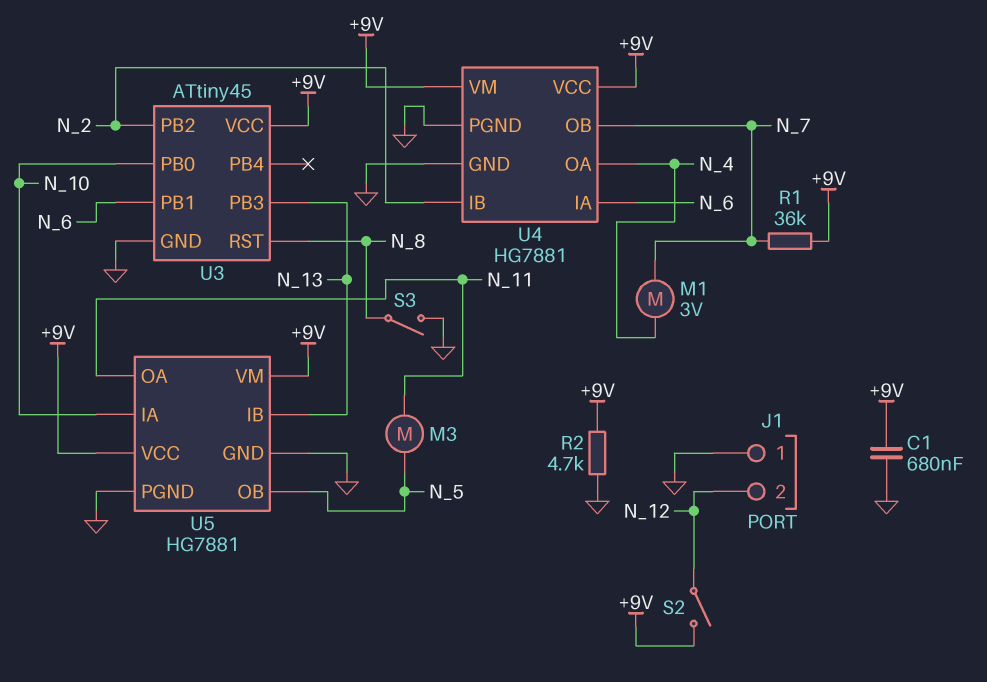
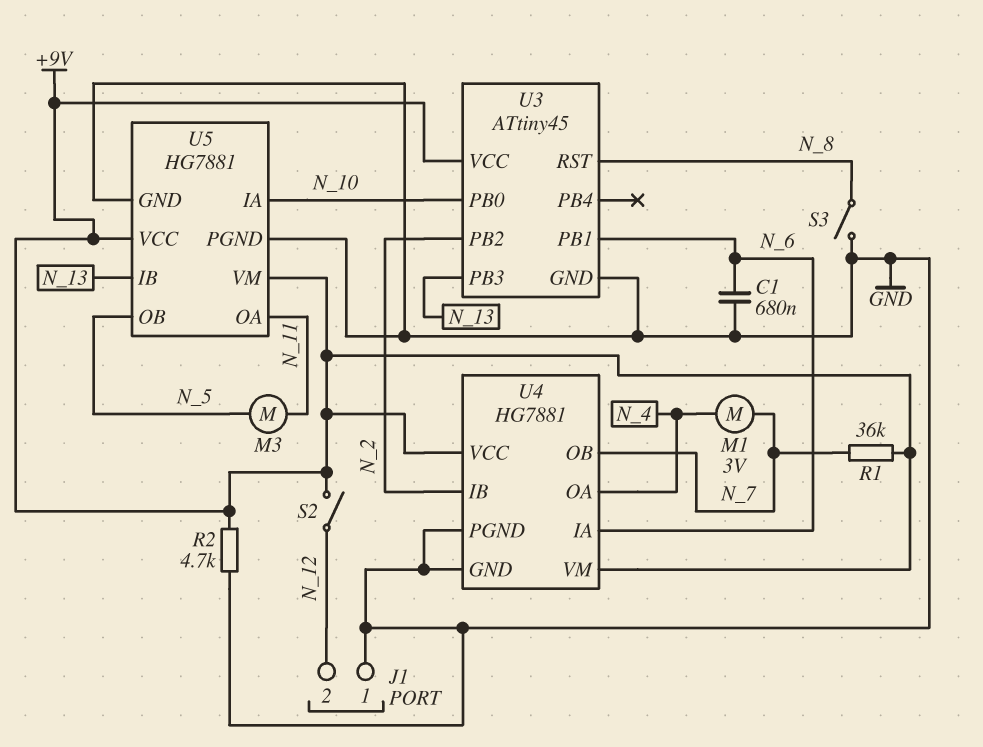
C1: 680nF (+9V, GND) -> 680nF (GND, N_6)

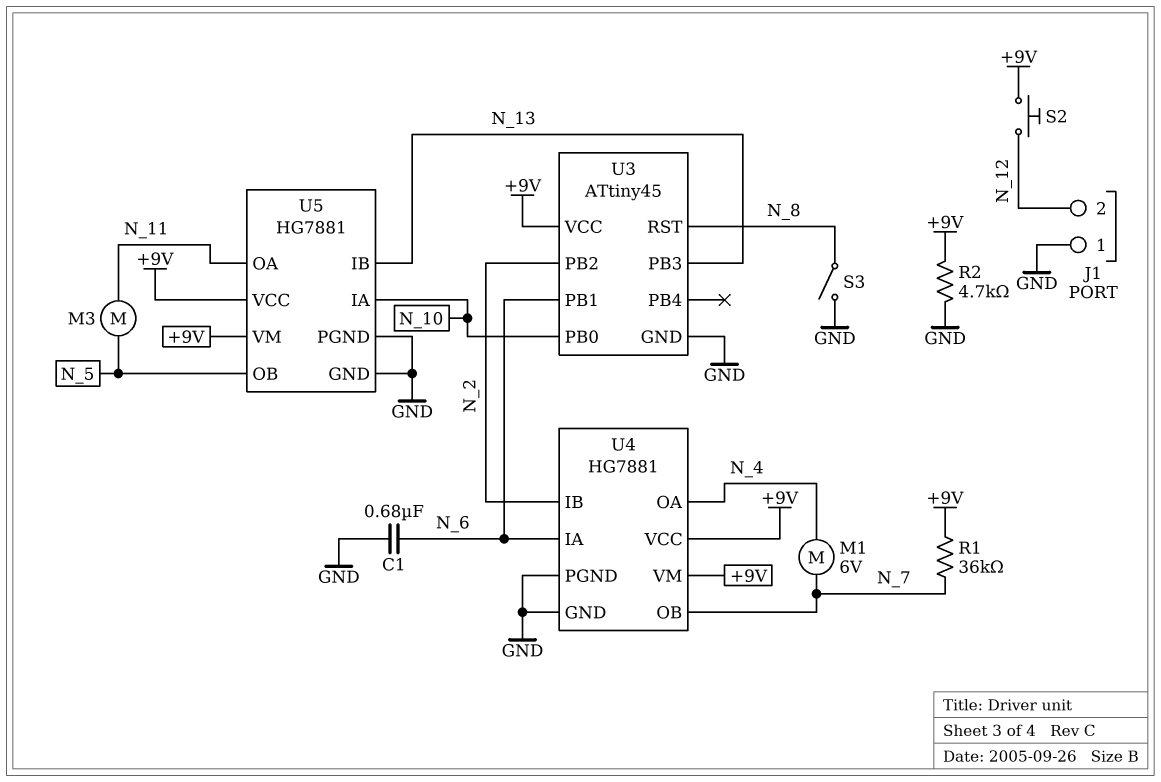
M1: motor 3V (N_4, N_7) -> motor 6V (N_4, N_7)
S2: switch (+9V, N_12) -> button (+9V, N_12)

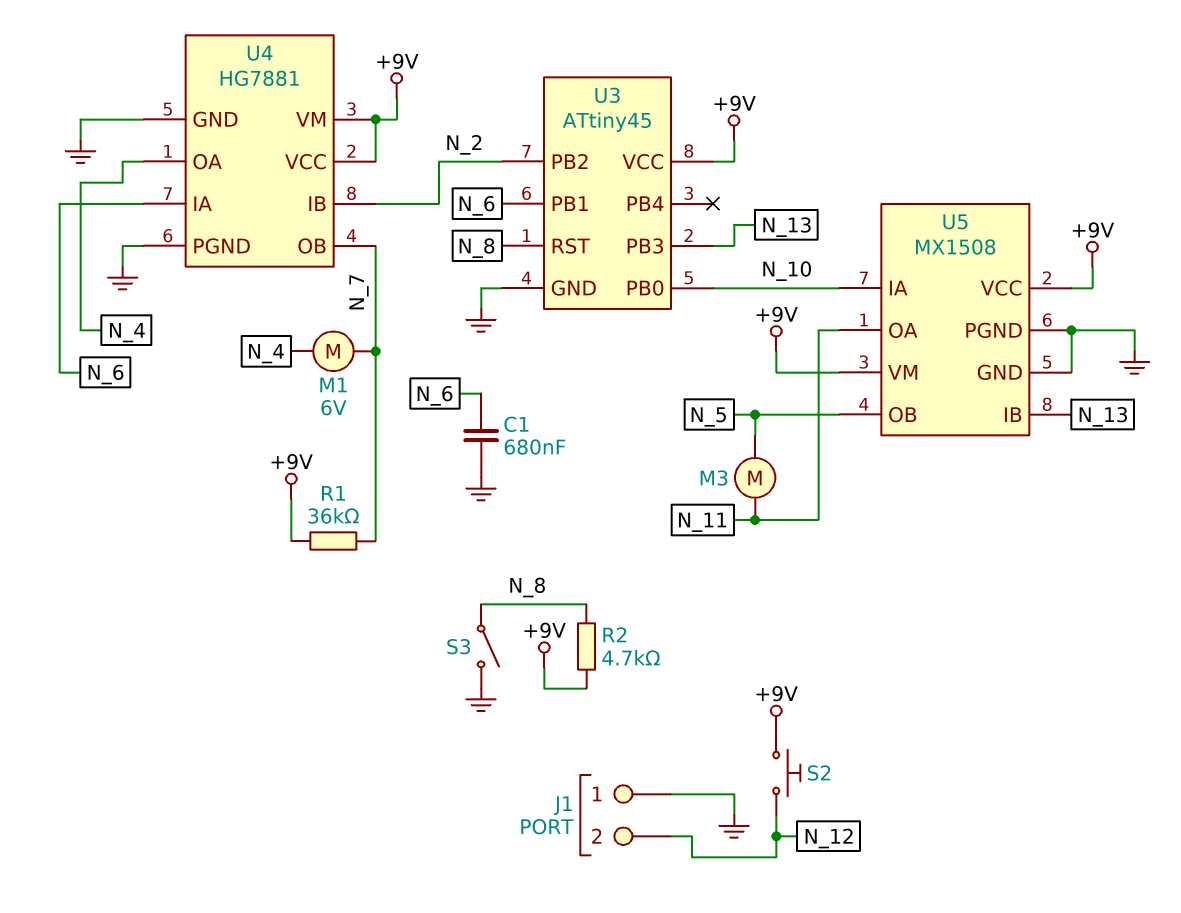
R2: 4.7k (+9V, GND) -> 4.7k (+9V, N_8)
U5: HG7881 -> MX1508

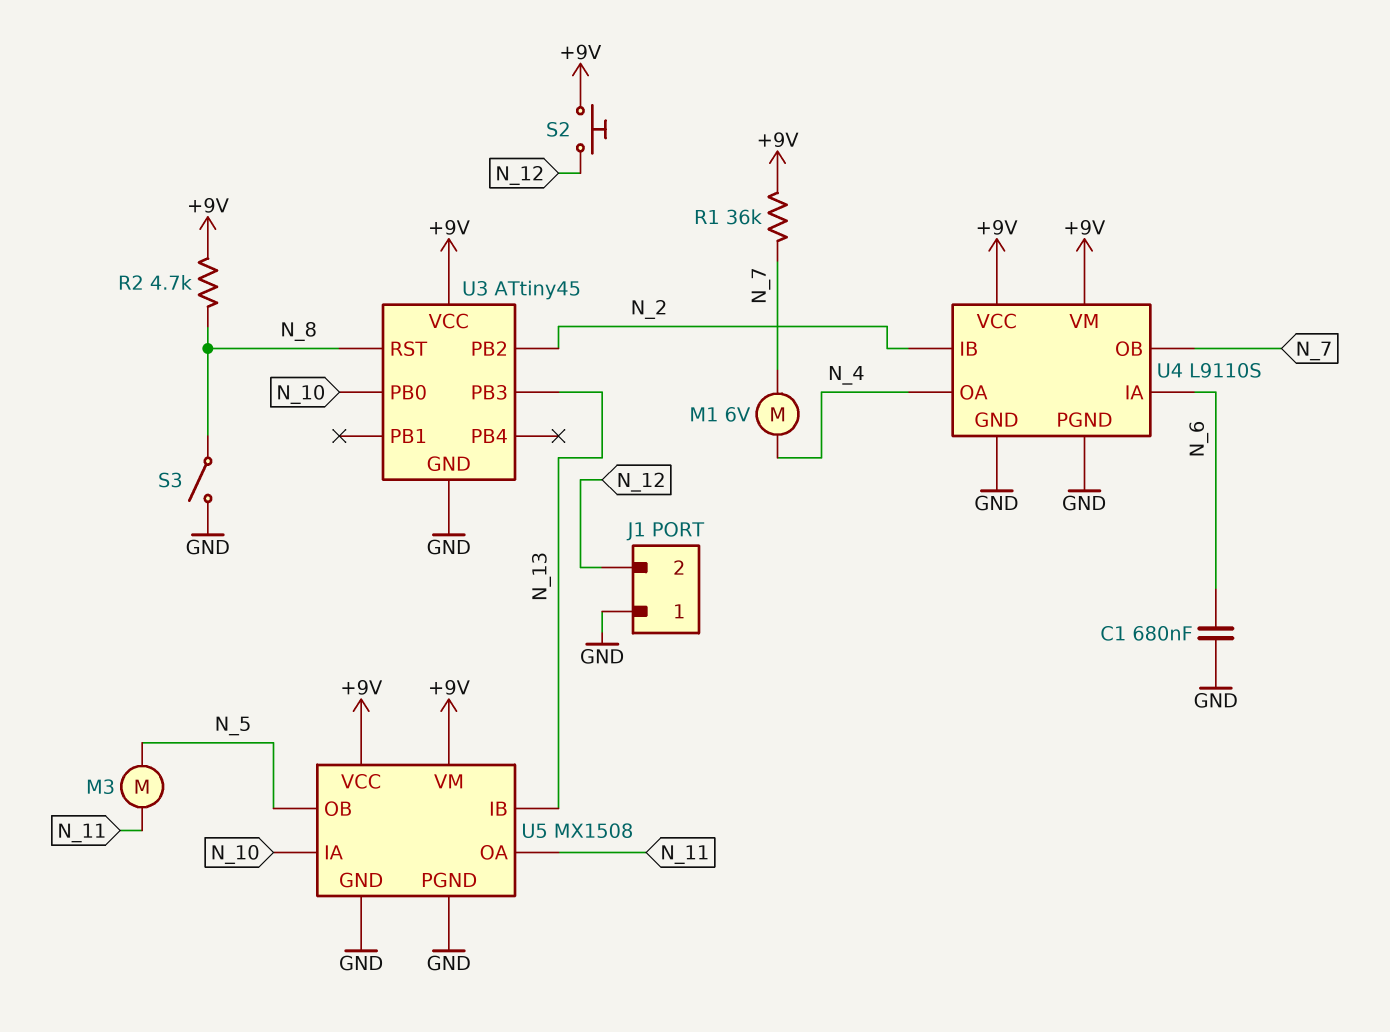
U3 pin PB1: N_6 -> none
U4: HG7881 -> L9110S

